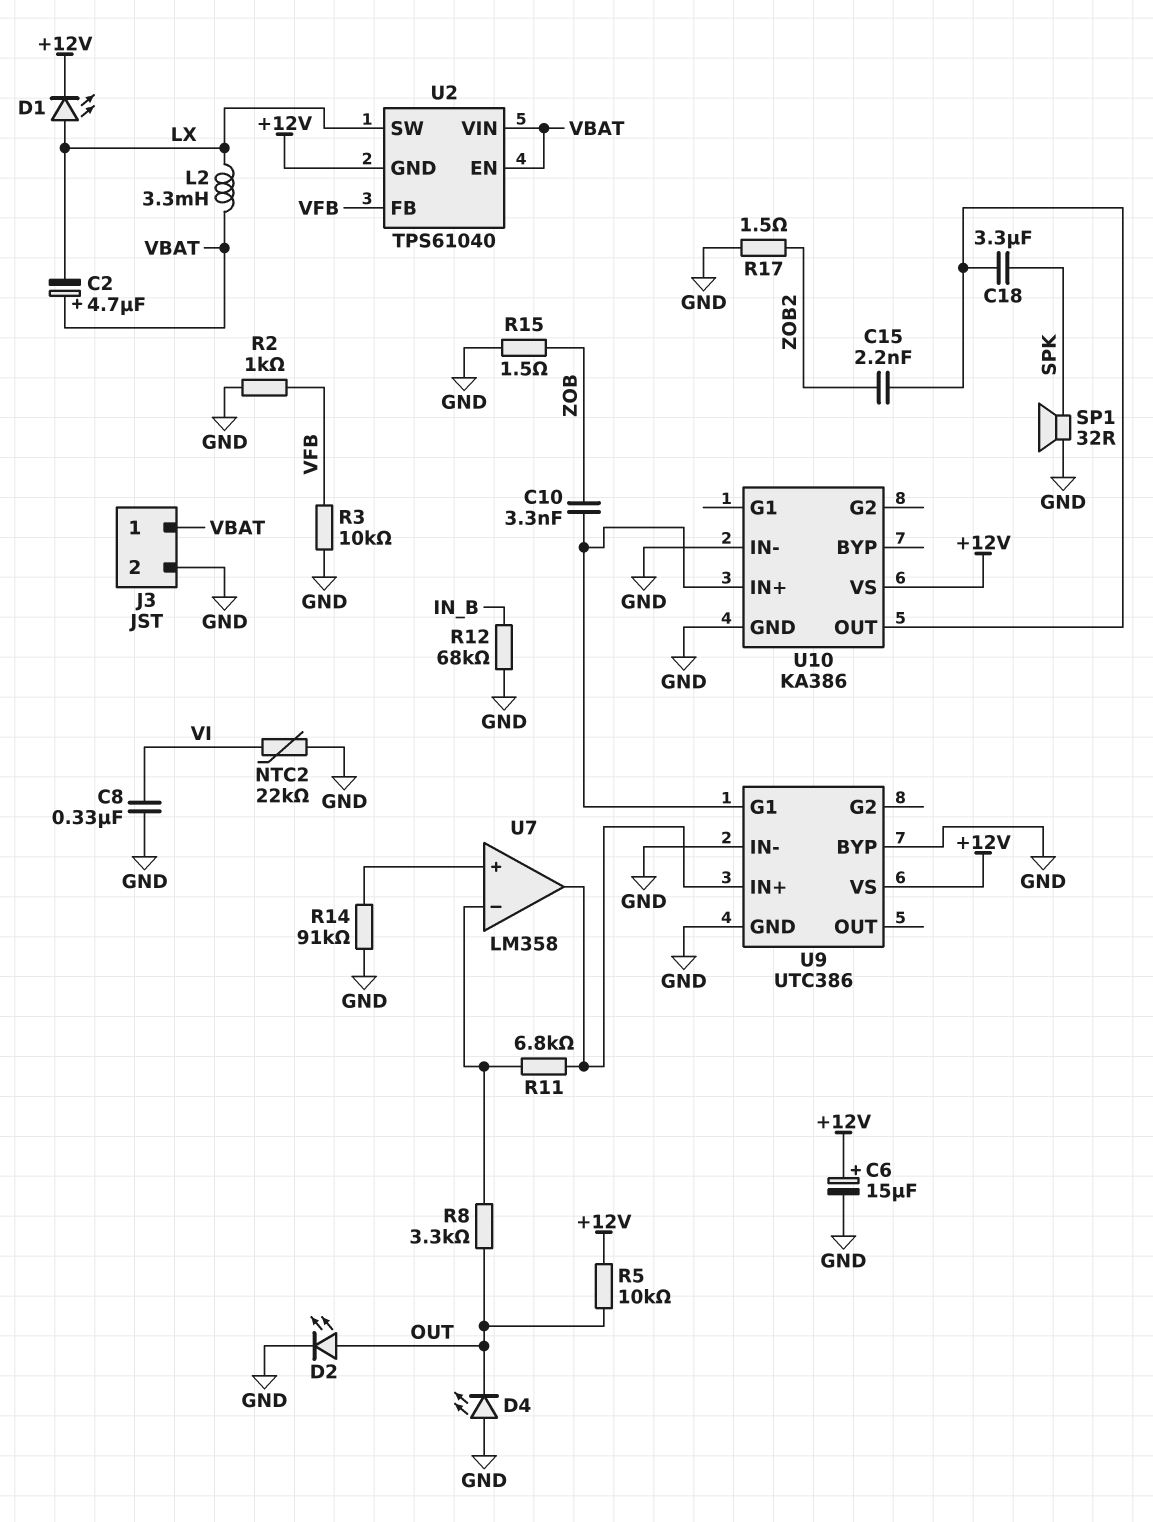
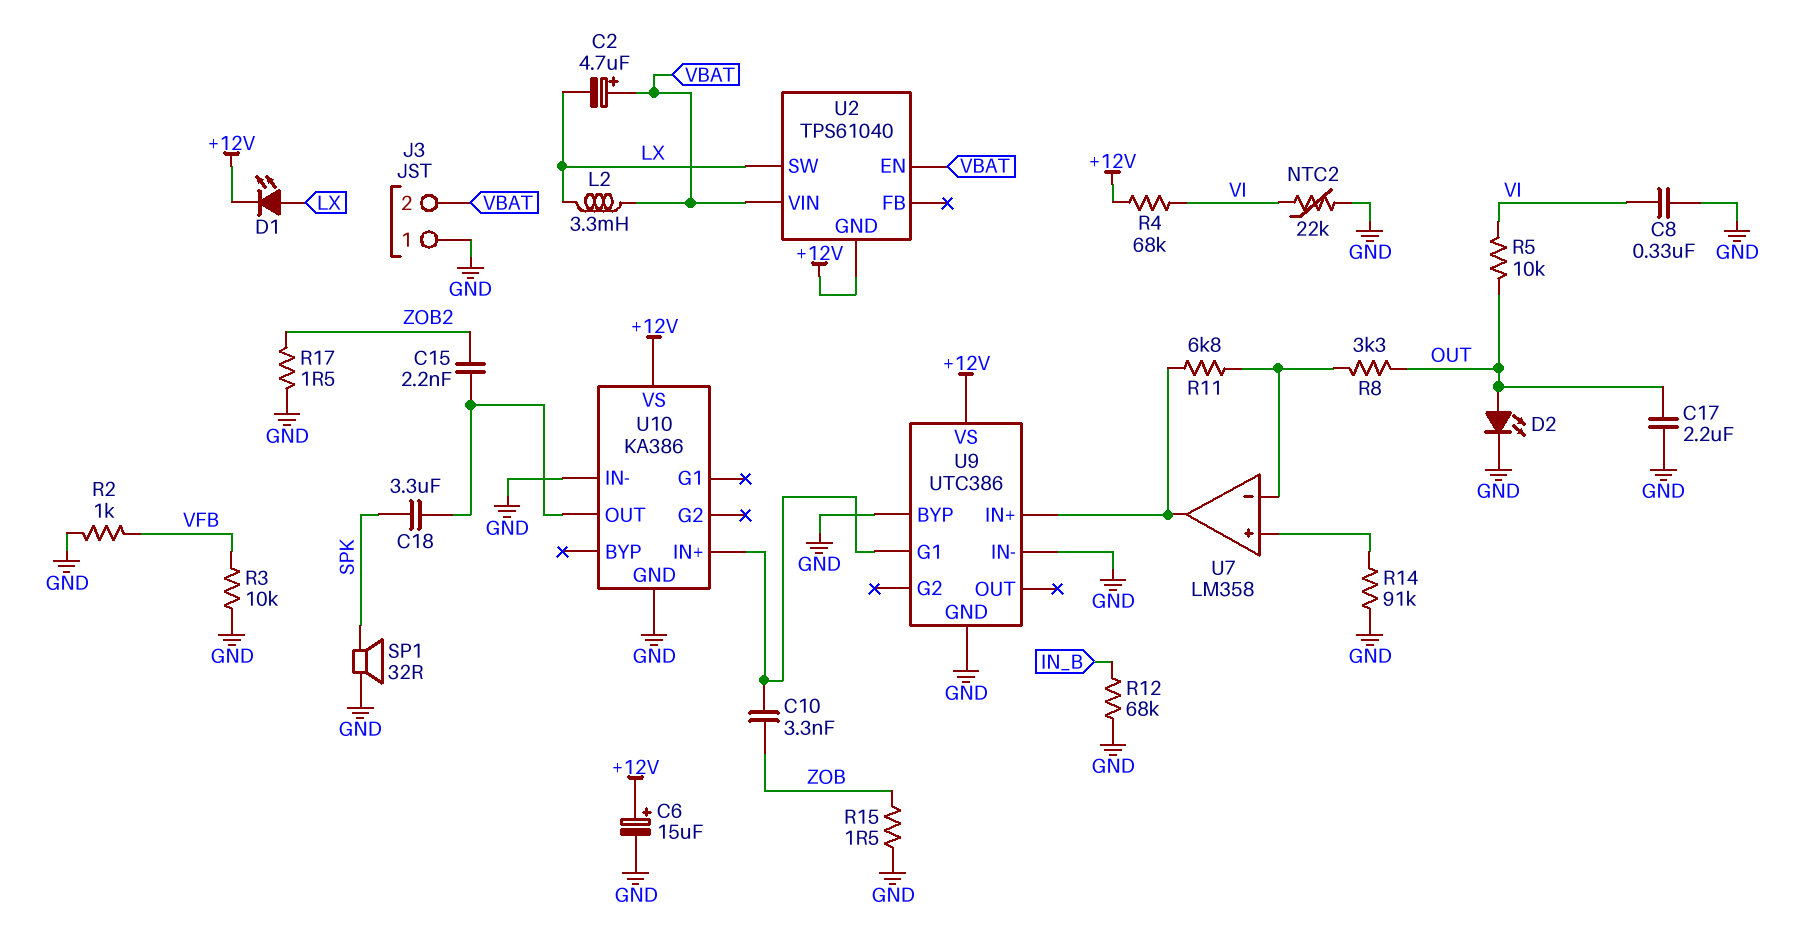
C17: none -> 2.2uF (GND, OUT)
D4: LED (A GND, K OUT) -> none
J3 pin 1: VBAT -> GND
J3 pin 2: GND -> VBAT
R4: none -> 68k (+12V, VI)
R5: 10k (+12V, OUT) -> 10k (OUT, VI)
U2 pin FB: VFB -> none

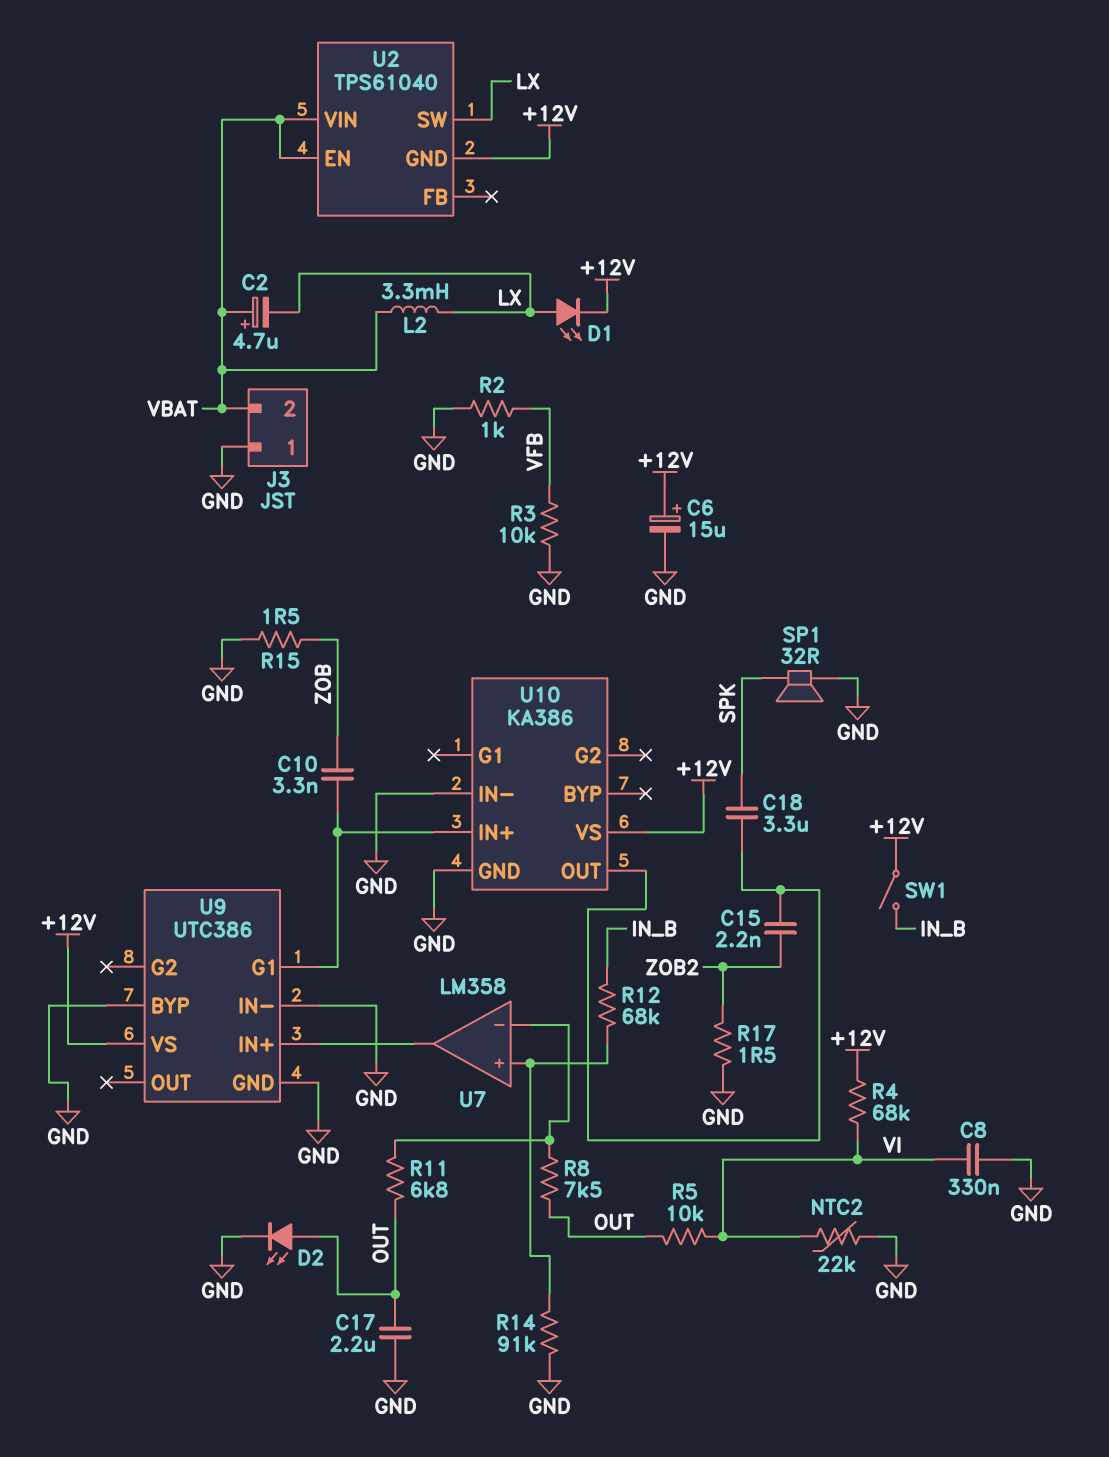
R8: 3.3k (OUT, U7/in-) -> 7.5k (OUT, U7/in-)
R11: 6.8k (U7/in-, U7/out) -> 6.8k (OUT, U7/in-)
R12: 68k (GND, IN_B) -> 68k (IN_B, U7/in+)
SW1: none -> switch (+12V, IN_B)

